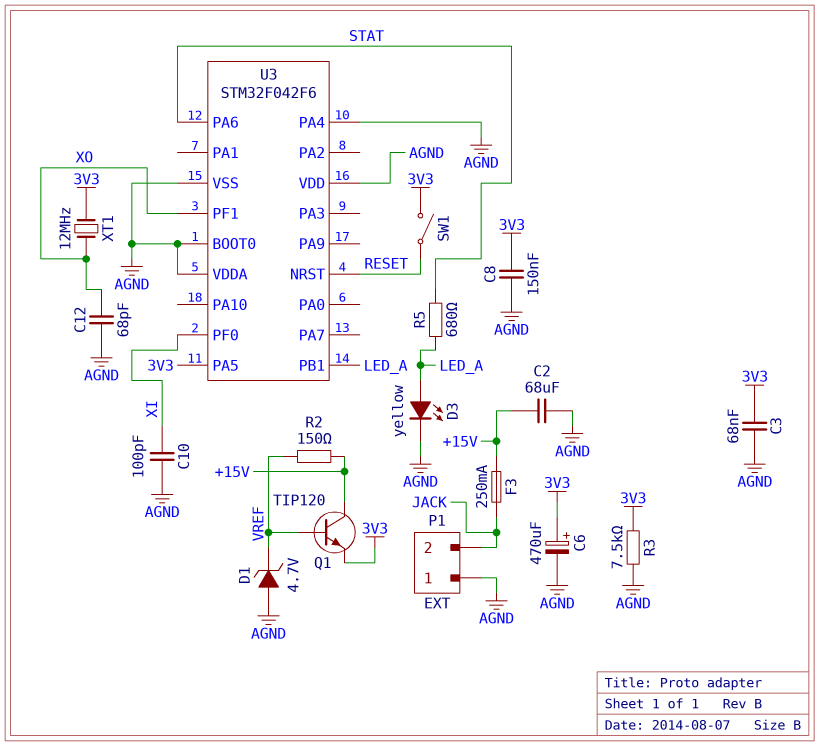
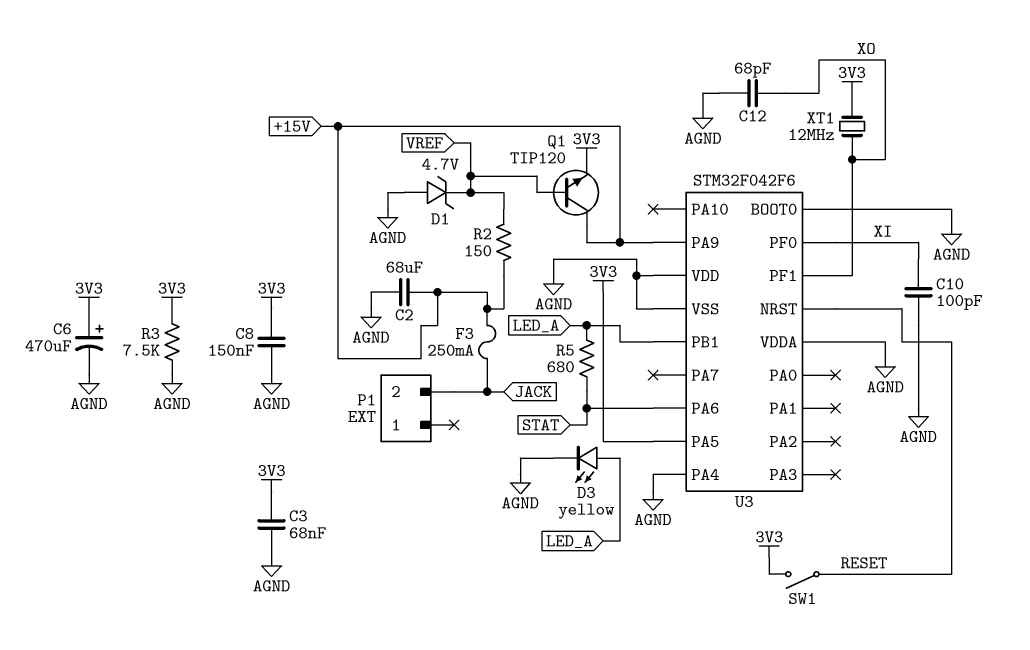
P1 pin 1: AGND -> none
U3 pin PA9: none -> +15V

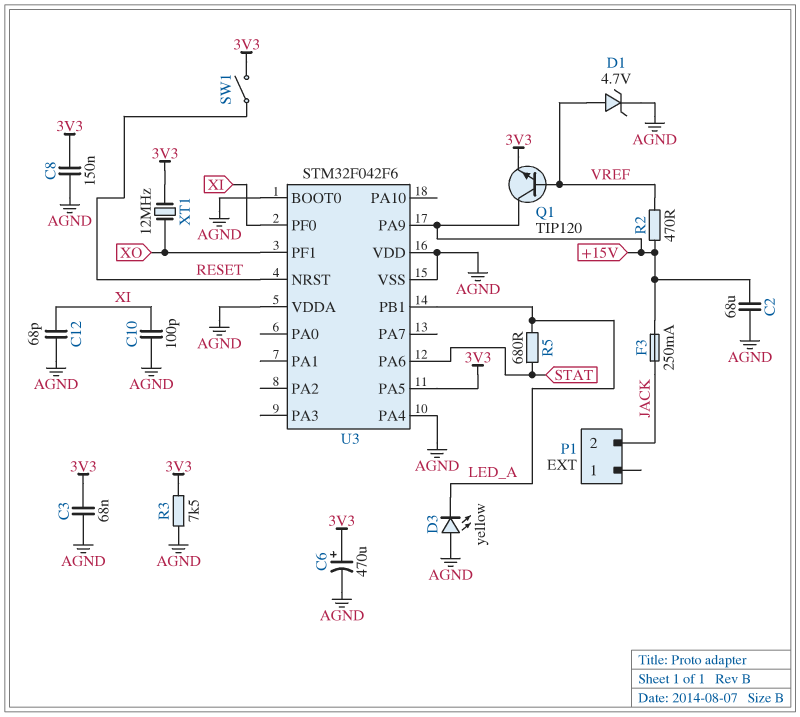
C12: 68pF (AGND, XO) -> 68pF (AGND, XI)
D1: zener 4.7V (A AGND, K VREF) -> zener 4.7V (A VREF, K AGND)
D3: LED yellow (A LED_A, K AGND) -> LED yellow (A AGND, K LED_A)
R2: 150 (+15V, VREF) -> 470 (+15V, VREF)

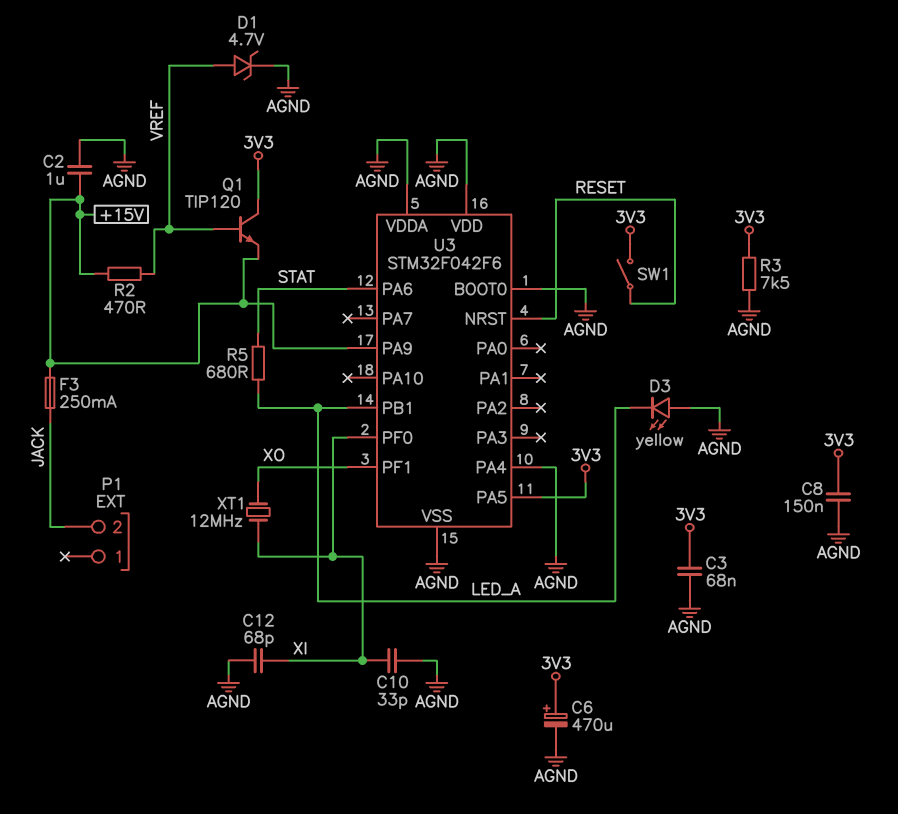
C2: 68uF (+15V, AGND) -> 1uF (+15V, AGND)
C10: 100pF (AGND, XI) -> 33pF (AGND, XI)
Q1: NPN TIP120 (B VREF, C +15V, E 3V3) -> NPN TIP120 (B VREF, C 3V3, E +15V)
XT1: 12MHz (3V3, XO) -> 12MHz (XI, XO)

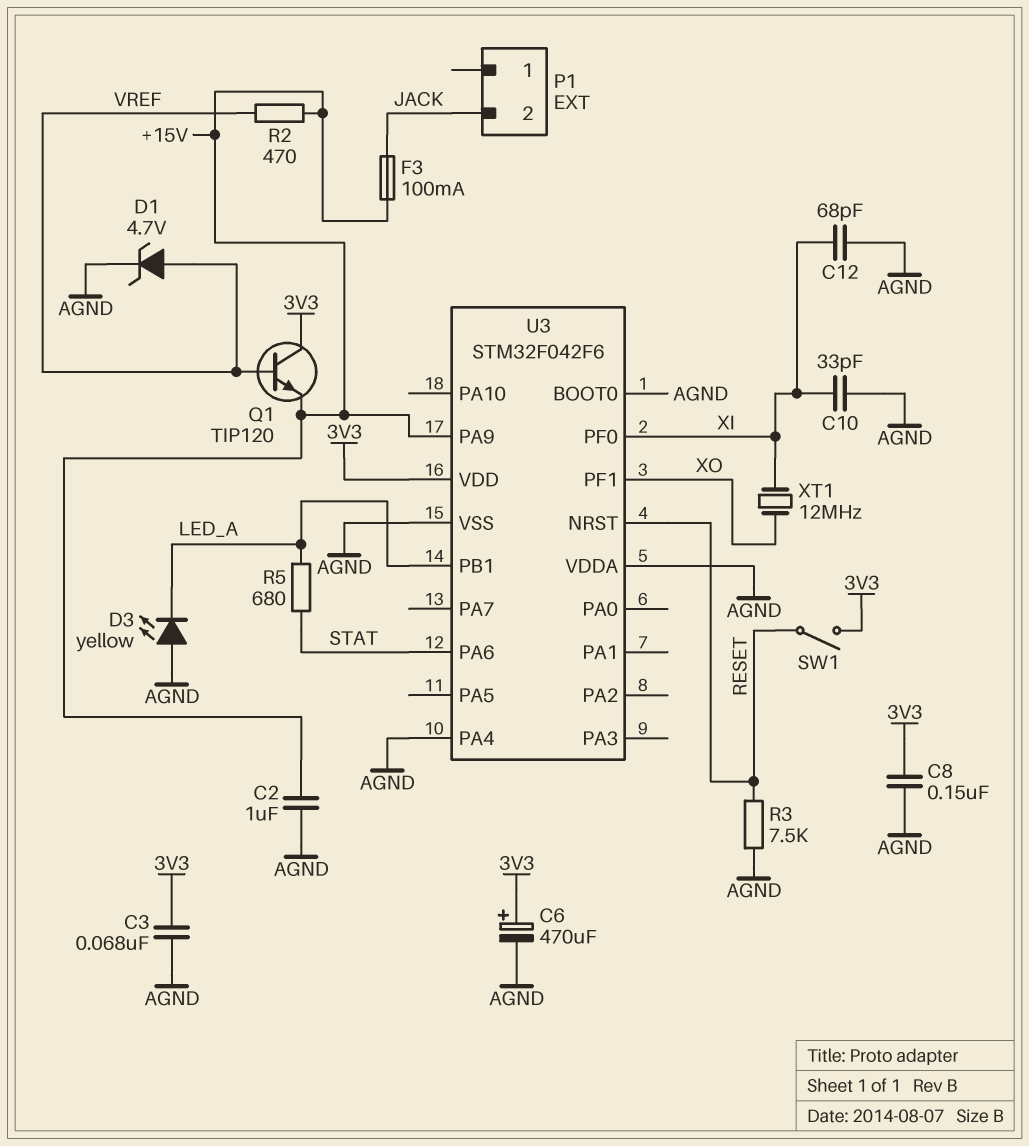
F3: 250mA (+15V, JACK) -> 100mA (+15V, JACK)
R3: 7.5k (3V3, AGND) -> 7.5k (AGND, RESET)
U3 pin PA5: 3V3 -> none
U3 pin VDD: AGND -> 3V3

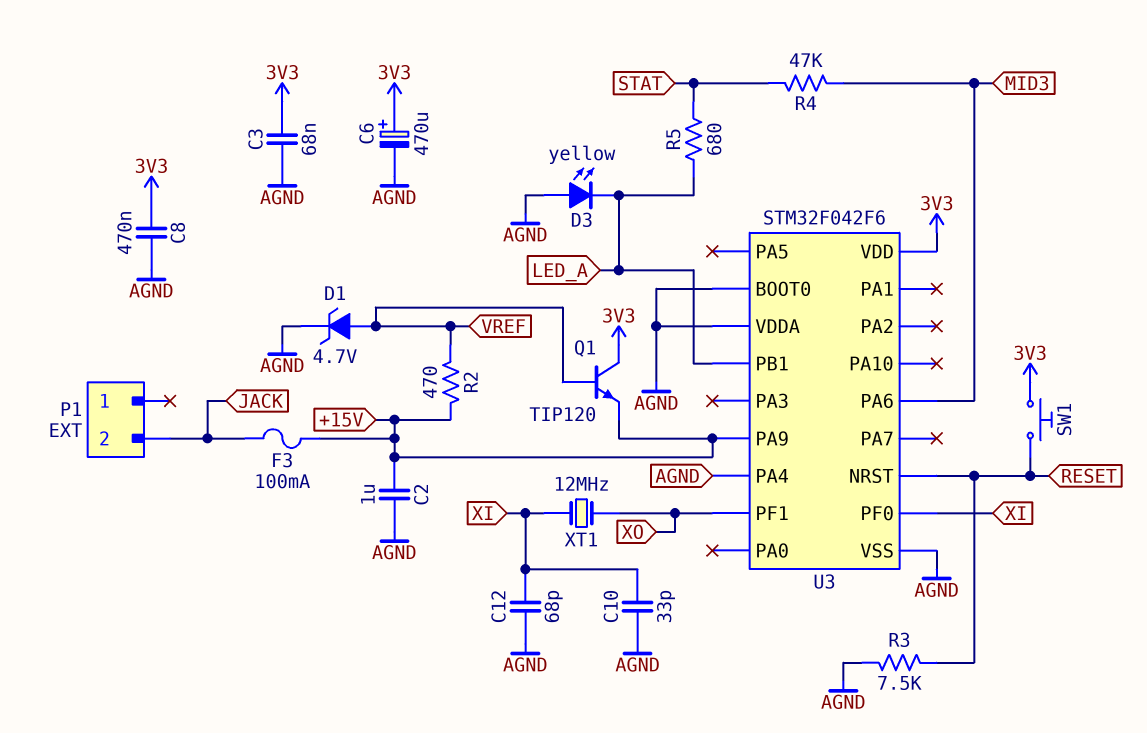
C8: 150nF (3V3, AGND) -> 470nF (3V3, AGND)
R4: none -> 47k (MID3, STAT)
SW1: switch (3V3, RESET) -> button (3V3, RESET)
U3 pin PA6: STAT -> MID3

